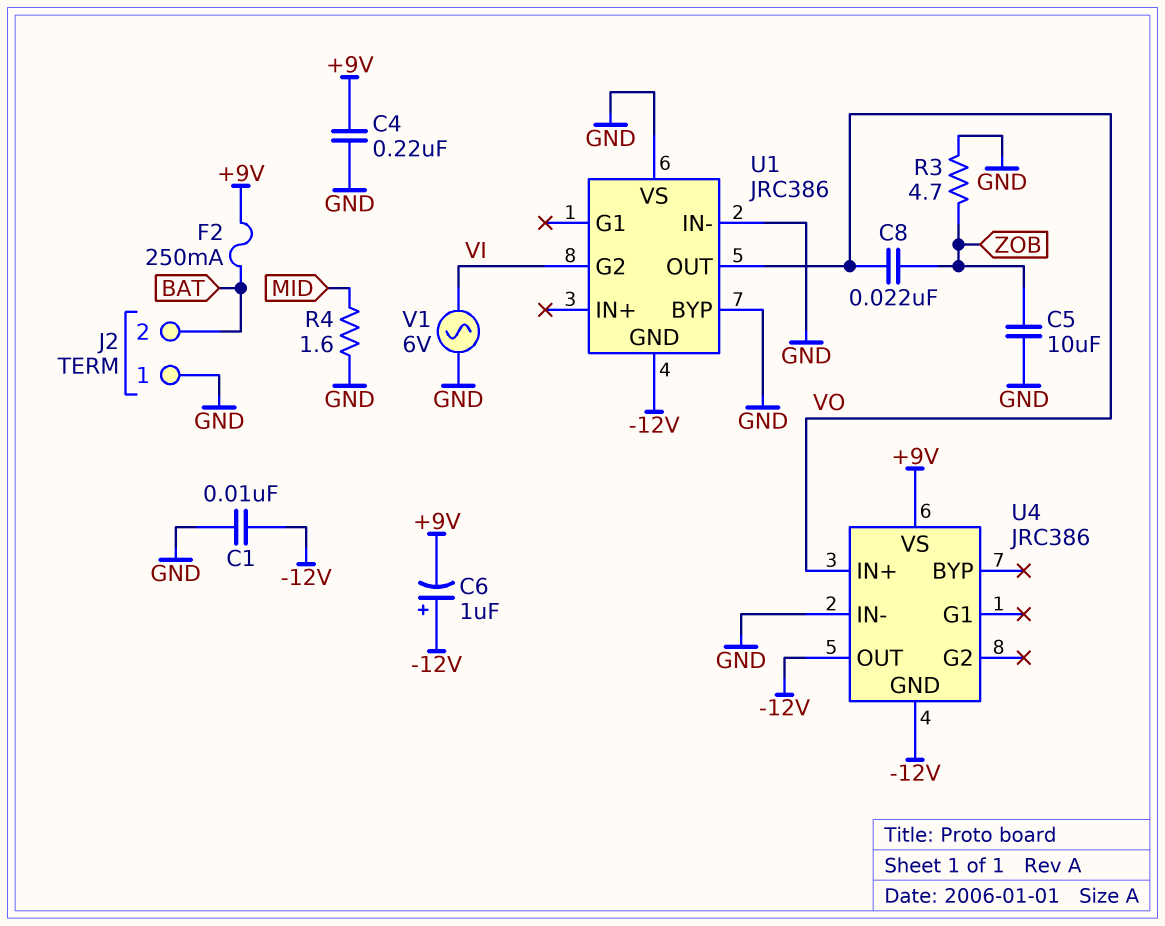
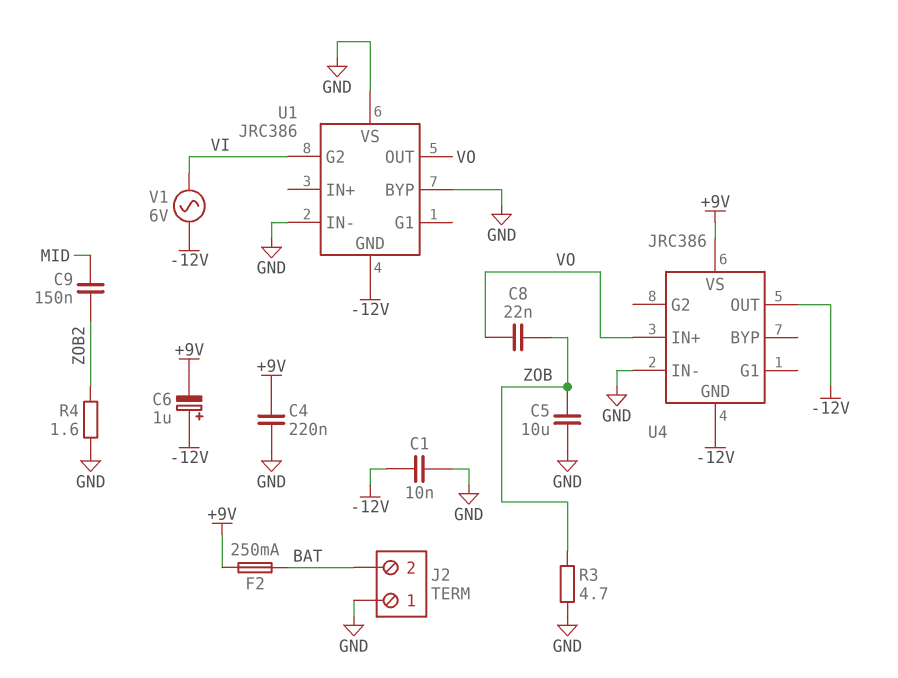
C9: none -> 150nF (MID, ZOB2)
R4: 1.6 (GND, MID) -> 1.6 (GND, ZOB2)
V1: AC 6V (GND, VI) -> AC 6V (-12V, VI)

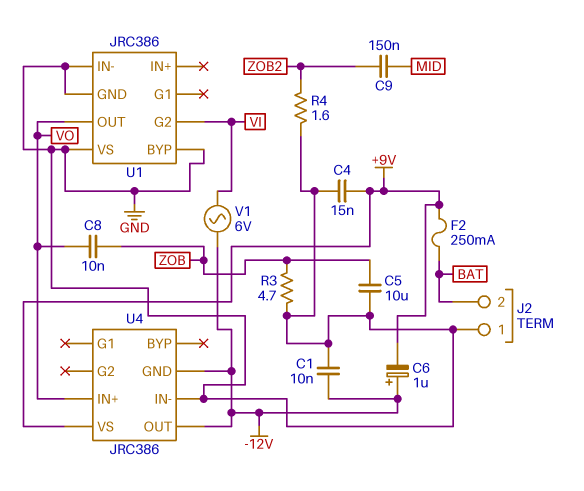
C4: 220nF (+9V, GND) -> 15nF (+9V, GND)
C8: 22nF (VO, ZOB) -> 10nF (VO, ZOB)
U1 pin GND: -12V -> GND

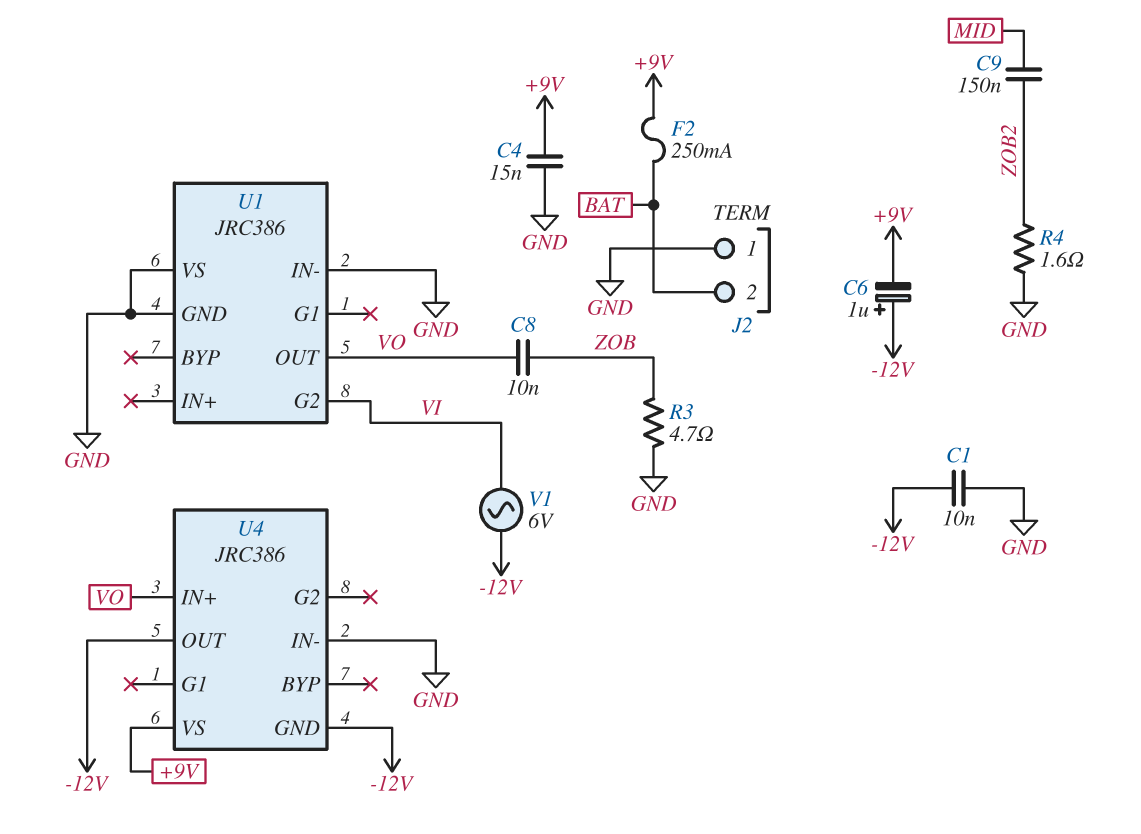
C5: 10uF (GND, ZOB) -> none
U1 pin BYP: GND -> none

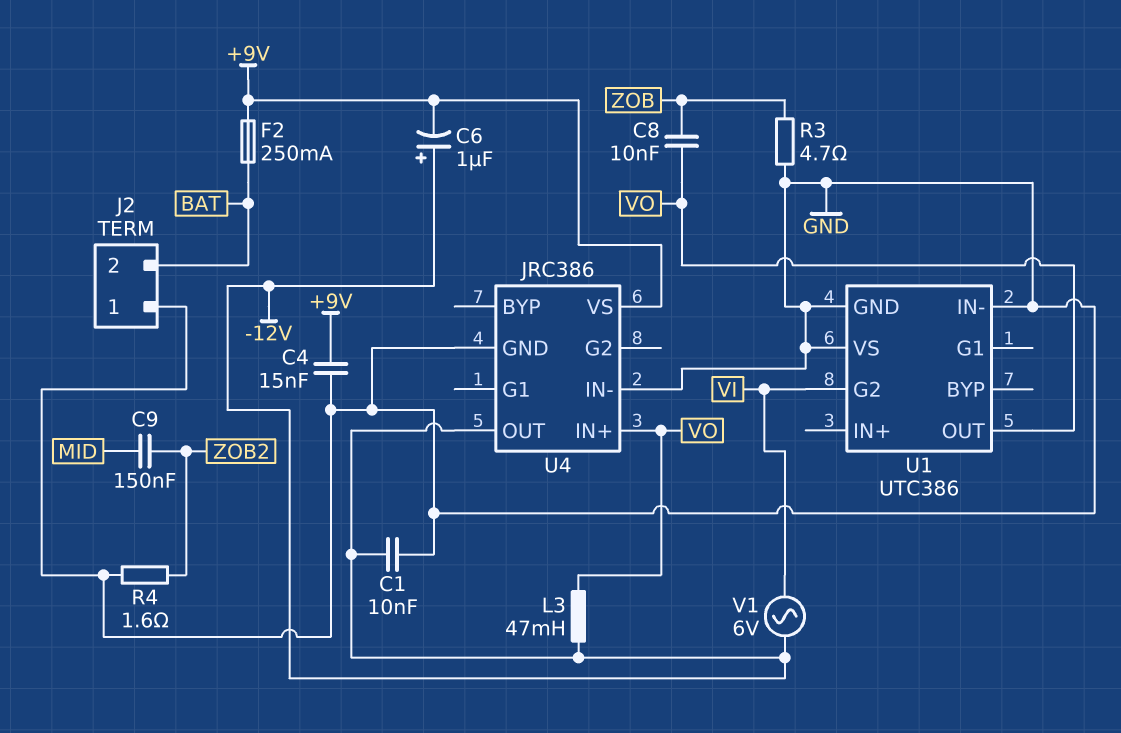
L3: none -> 47mH (-12V, VO)
U1: JRC386 -> UTC386
U4 pin GND: -12V -> GND

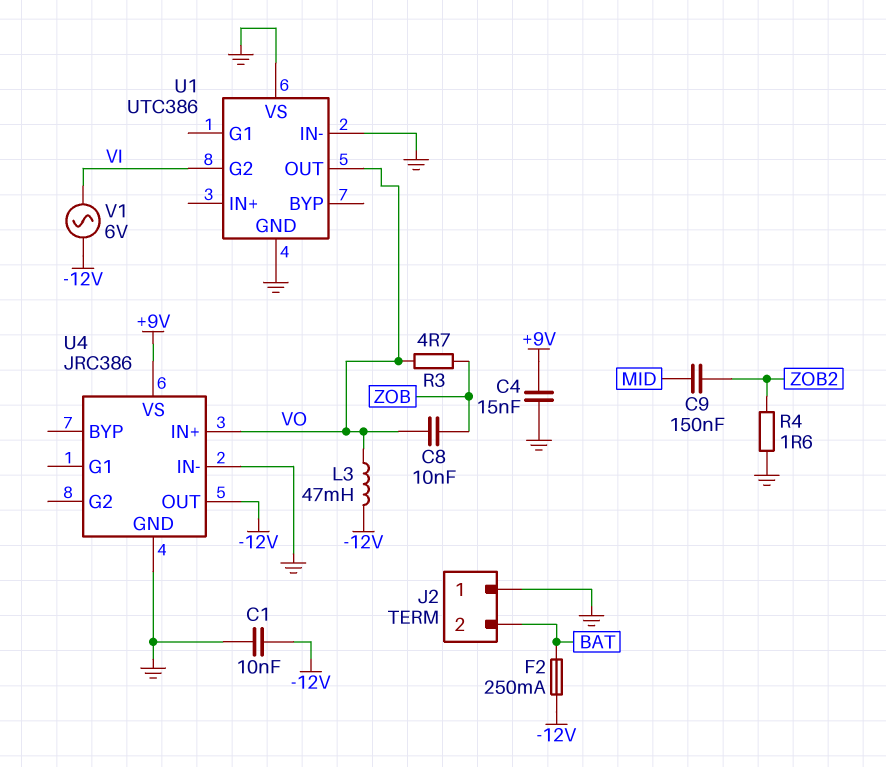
C6: 1uF (plus -12V, minus +9V) -> none
F2: 250mA (+9V, BAT) -> 250mA (-12V, BAT)
R3: 4.7 (GND, ZOB) -> 4.7 (VO, ZOB)

